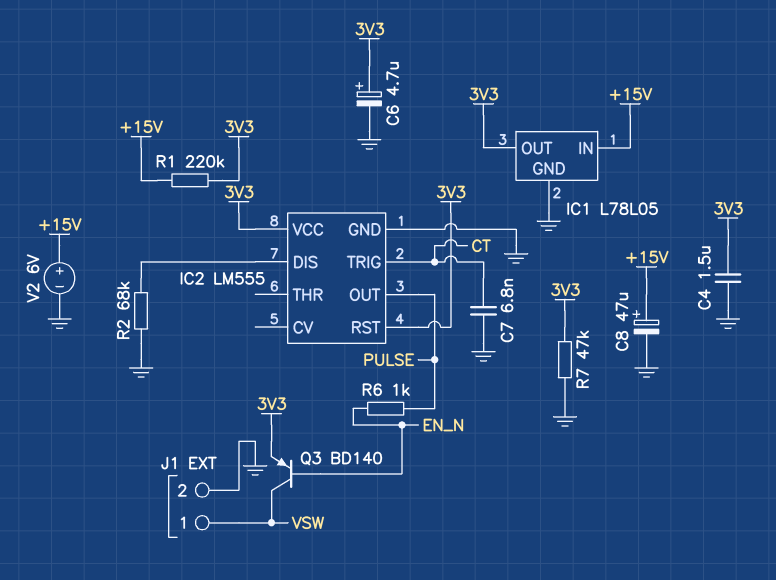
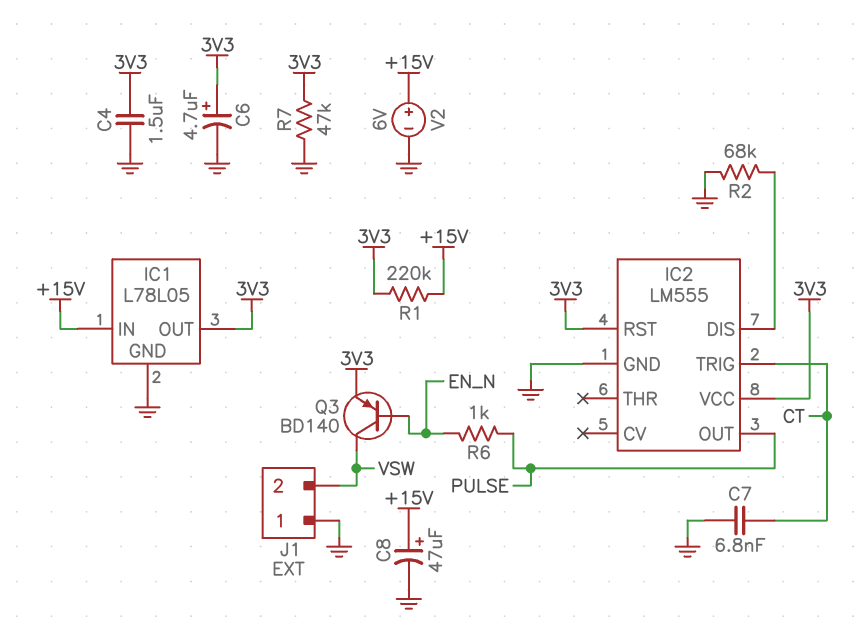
J1 pin 1: VSW -> GND
J1 pin 2: GND -> VSW

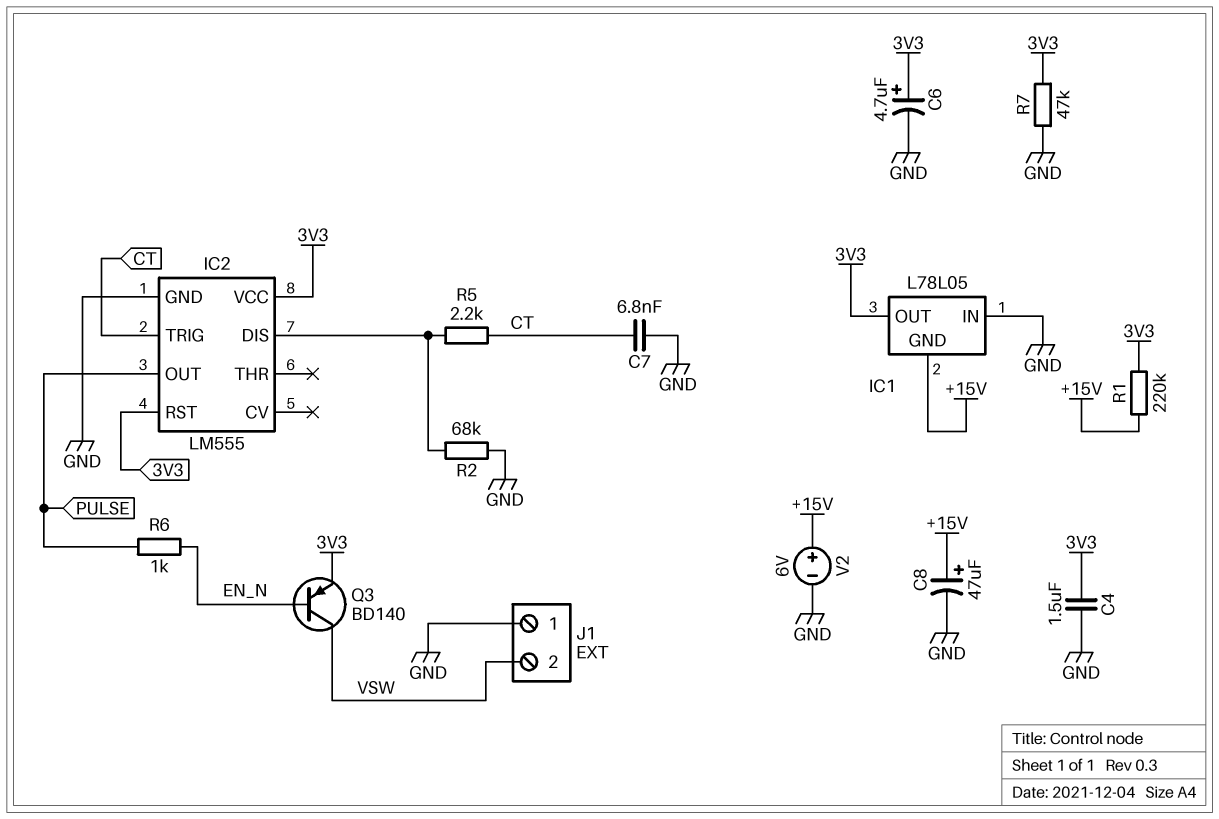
IC1 pin GND: GND -> +15V
IC1 pin IN: +15V -> GND
R5: none -> 2.2k (CT, IC2/DIS)

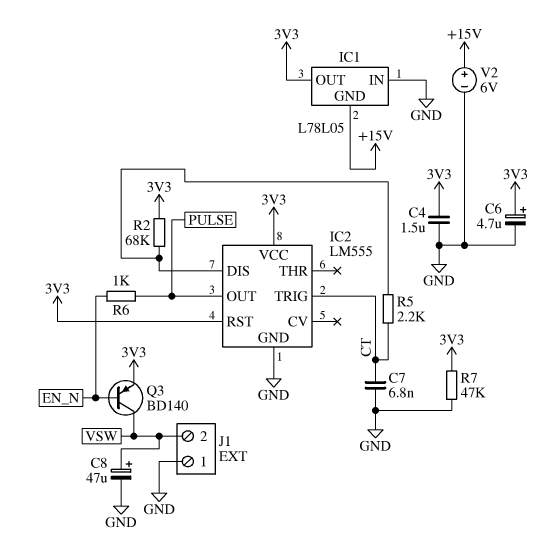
C8: 47uF (plus +15V, minus GND) -> 47uF (plus VSW, minus GND)
R1: 220k (+15V, 3V3) -> none
R2: 68k (GND, IC2/DIS) -> 68k (3V3, IC2/DIS)

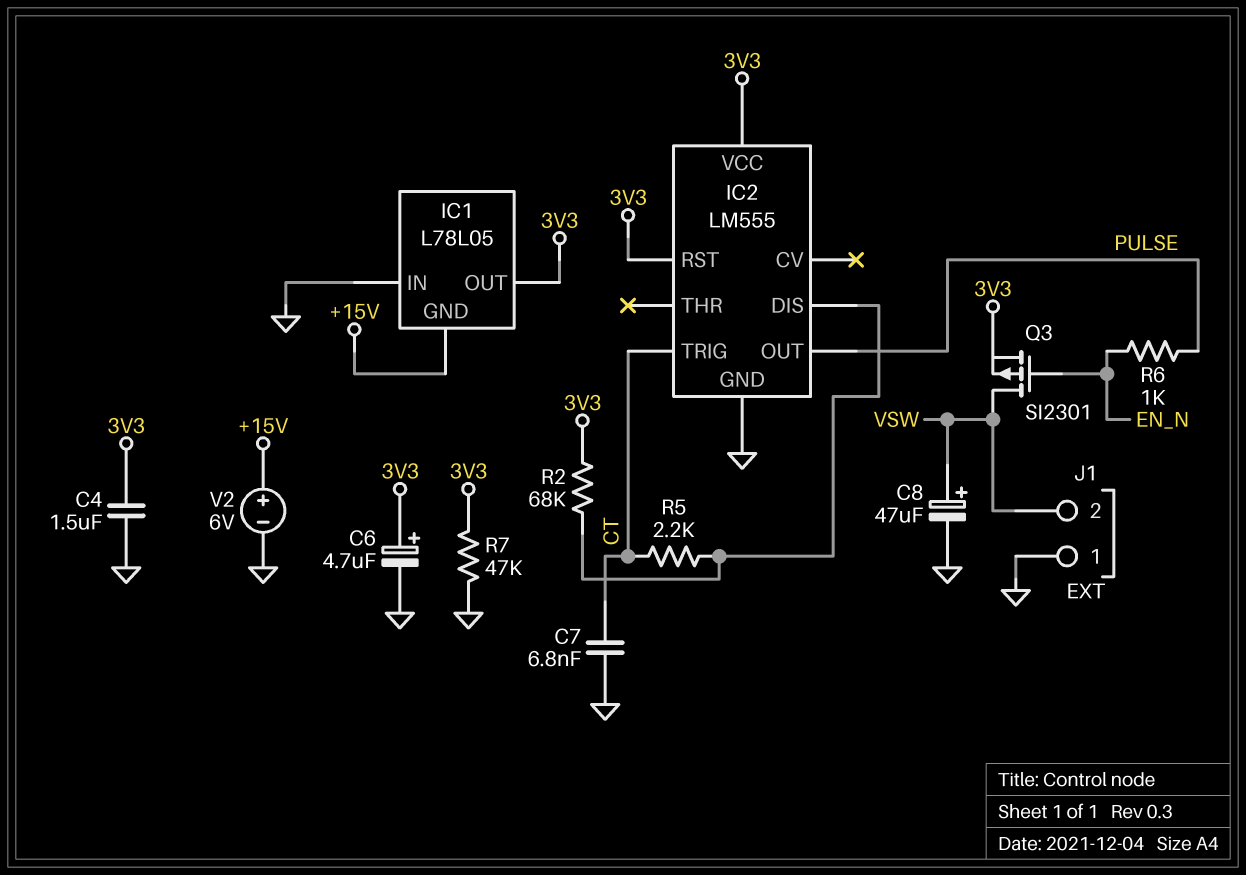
Q3: PNP BD140 (B EN_N, C VSW, E 3V3) -> PMOS SI2301 (G EN_N, D VSW, S 3V3)

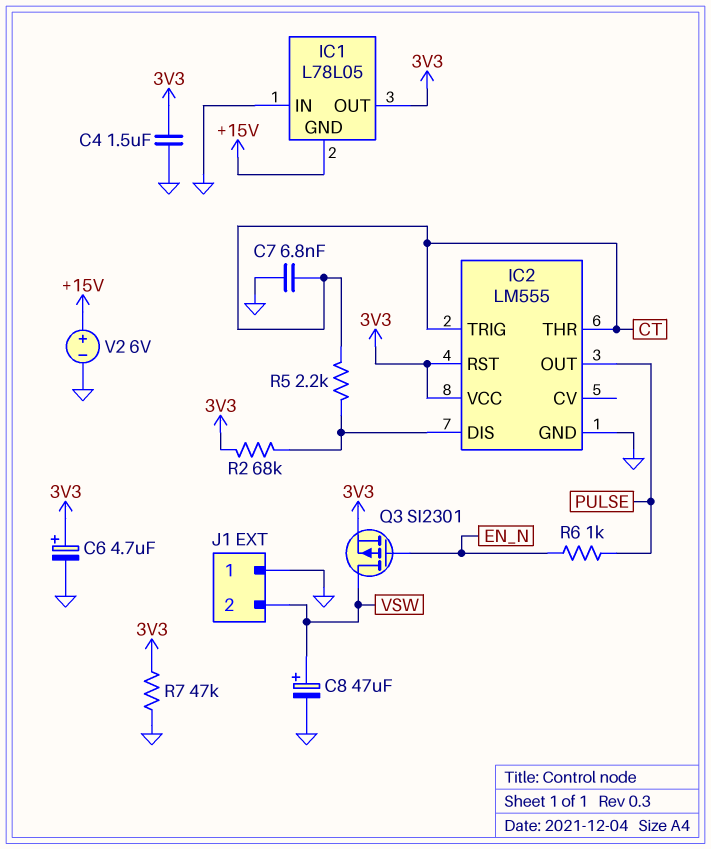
IC2 pin THR: none -> CT

